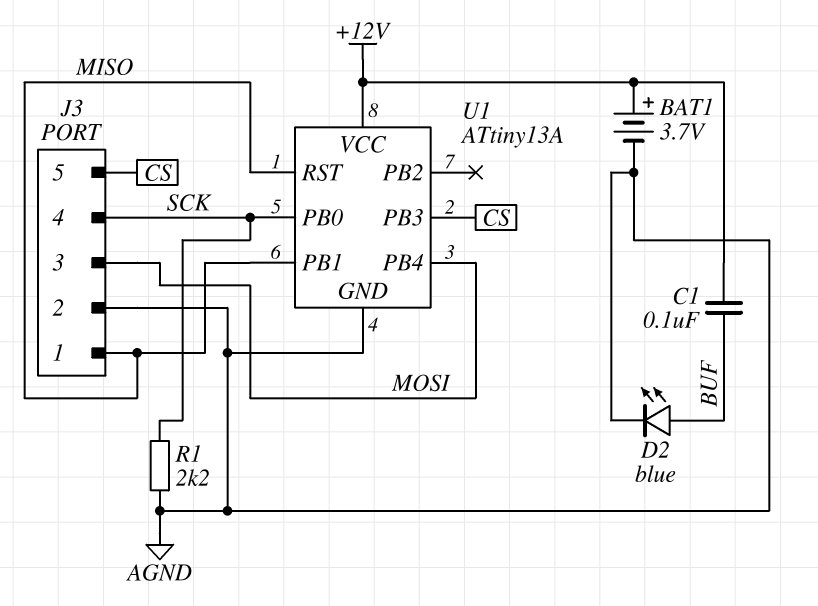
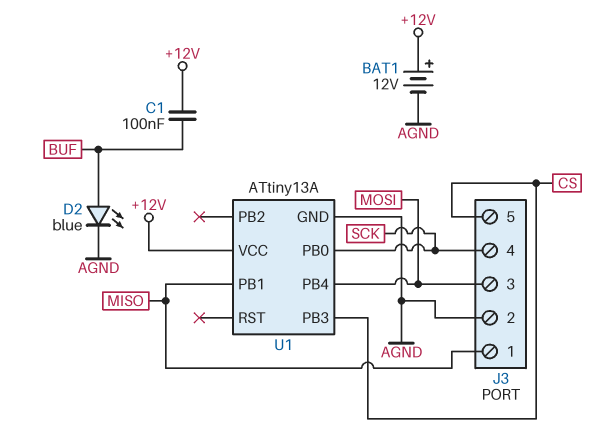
BAT1: 3.7V (plus +12V, minus AGND) -> 12V (plus +12V, minus AGND)
R1: 2.2k (AGND, SCK) -> none
U1 pin RST: MISO -> none

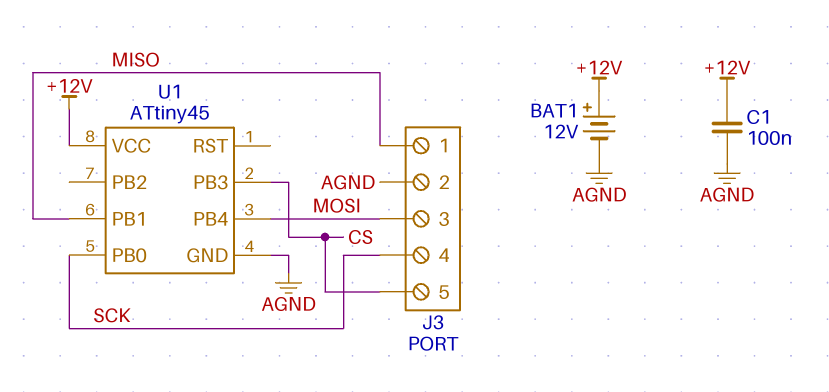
C1: 100nF (+12V, BUF) -> 100nF (+12V, AGND)
D2: LED blue (A BUF, K AGND) -> none
U1: ATtiny13A -> ATtiny45

